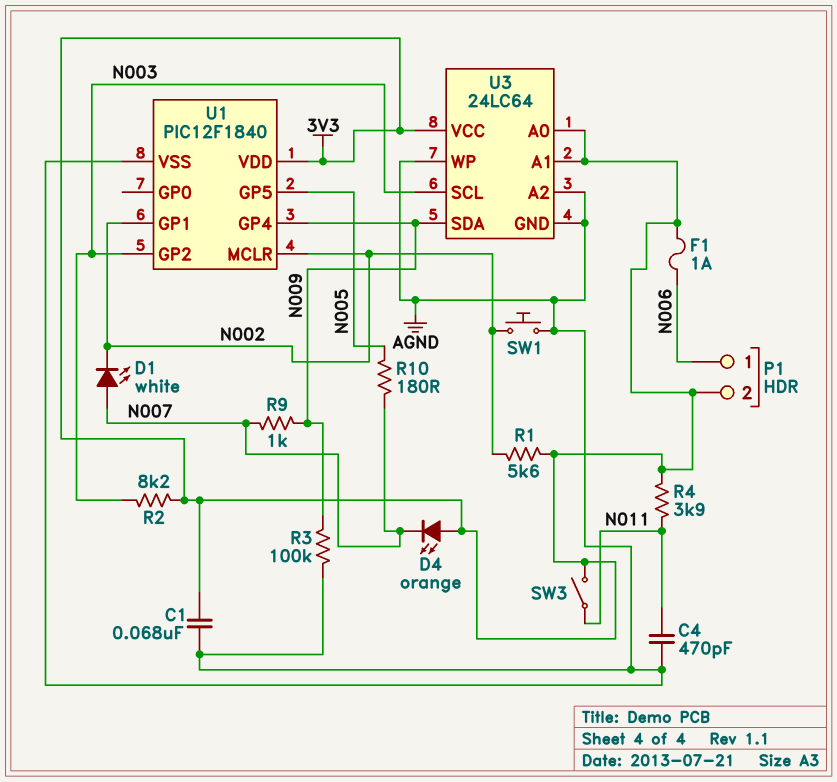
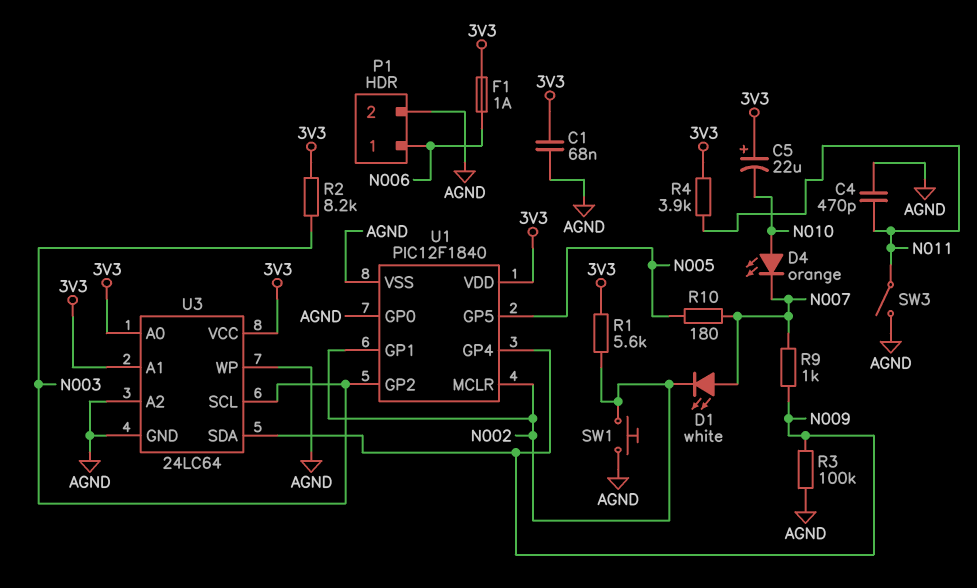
C5: none -> 22uF (plus 3V3, minus N010)
D4: LED orange (A 3V3, K N007) -> LED orange (A N010, K N007)
P1 pin 2: 3V3 -> AGND
SW3: switch (3V3, N011) -> switch (AGND, N011)
U1 pin GP0: none -> AGND

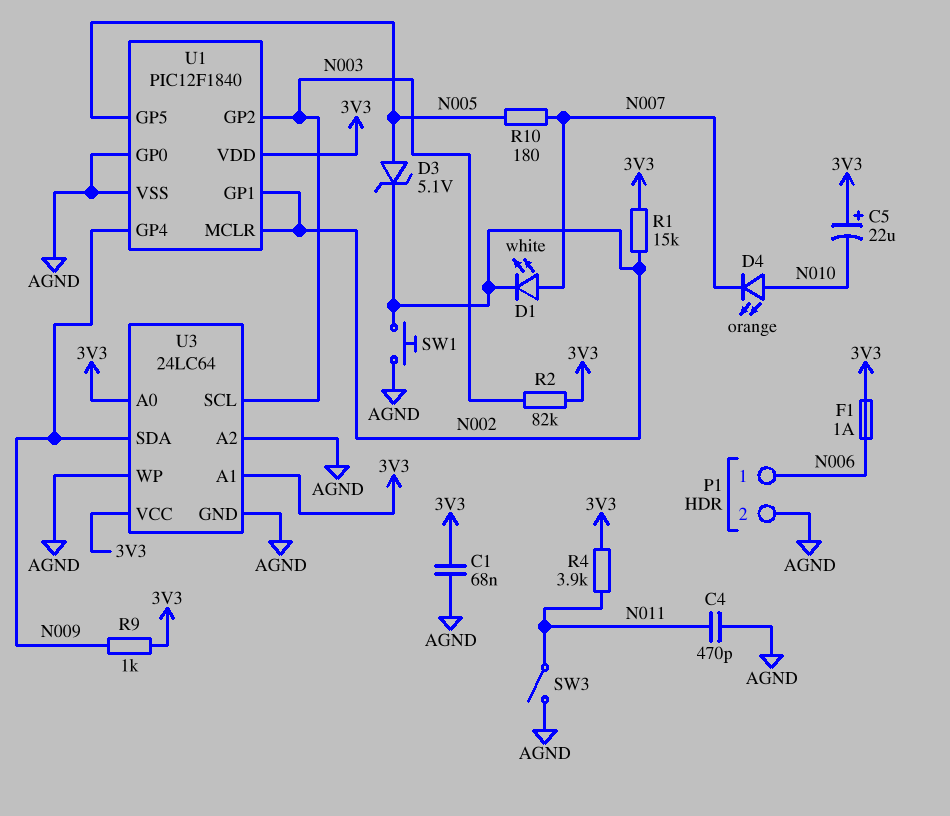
D3: none -> zener 5.1V (A N005, K N002)
R1: 5.6k (3V3, N002) -> 15k (3V3, N002)
R2: 8.2k (3V3, N003) -> 82k (3V3, N003)
R3: 100k (AGND, N009) -> none
R9: 1k (N007, N009) -> 1k (3V3, N009)

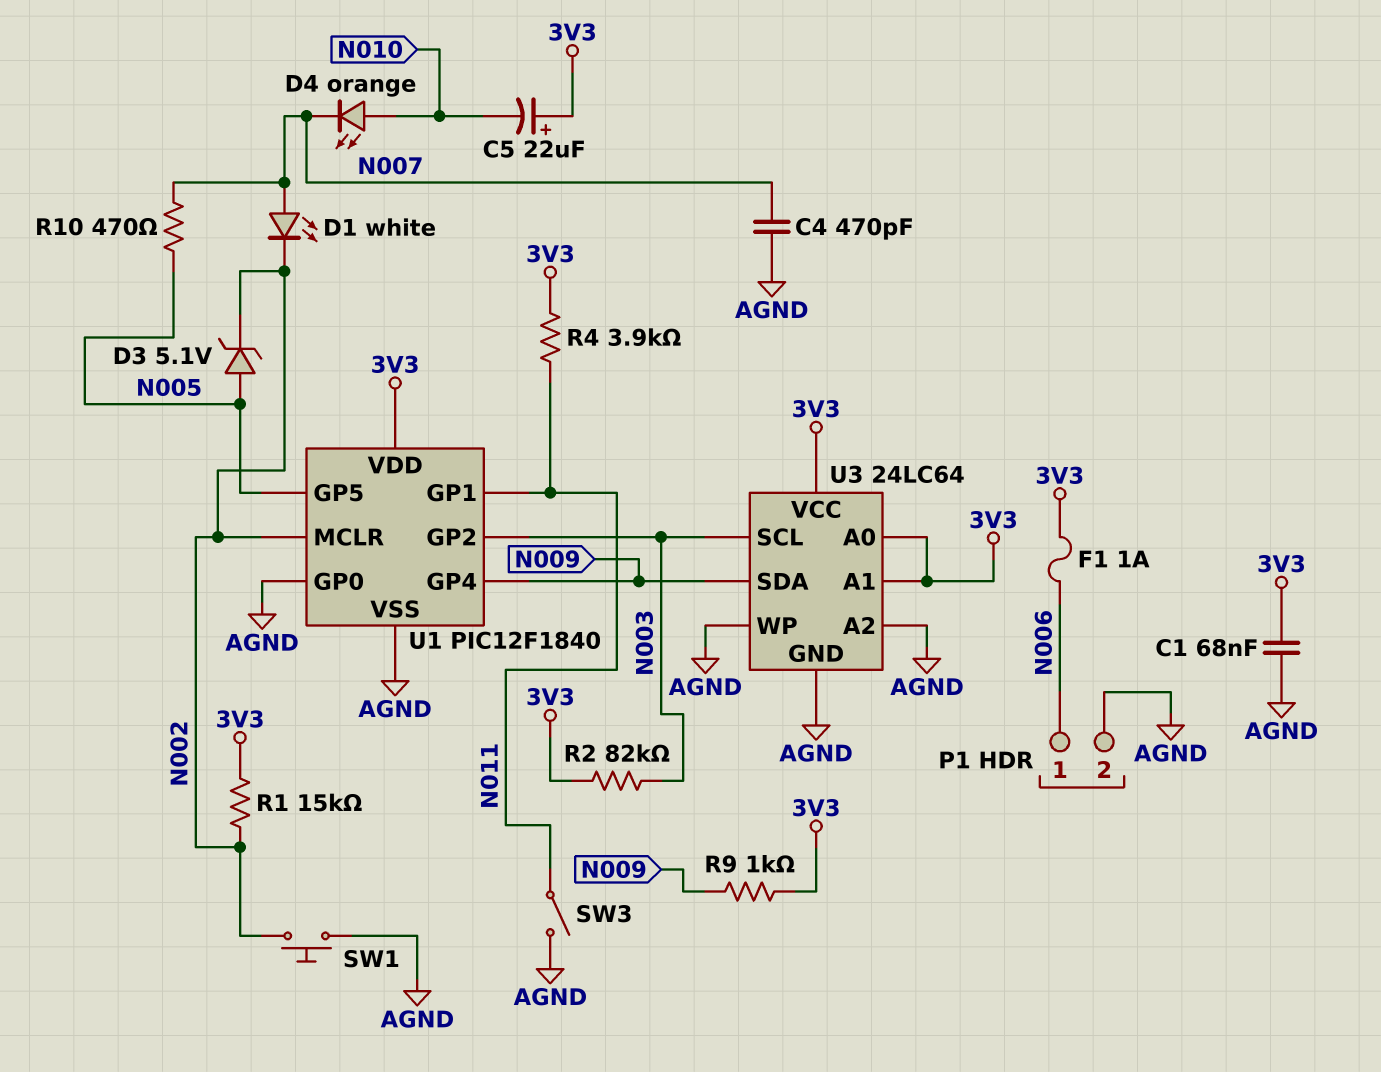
C4: 470pF (AGND, N011) -> 470pF (AGND, N007)
R10: 180 (N005, N007) -> 470 (N005, N007)
U1 pin GP1: N002 -> N011

